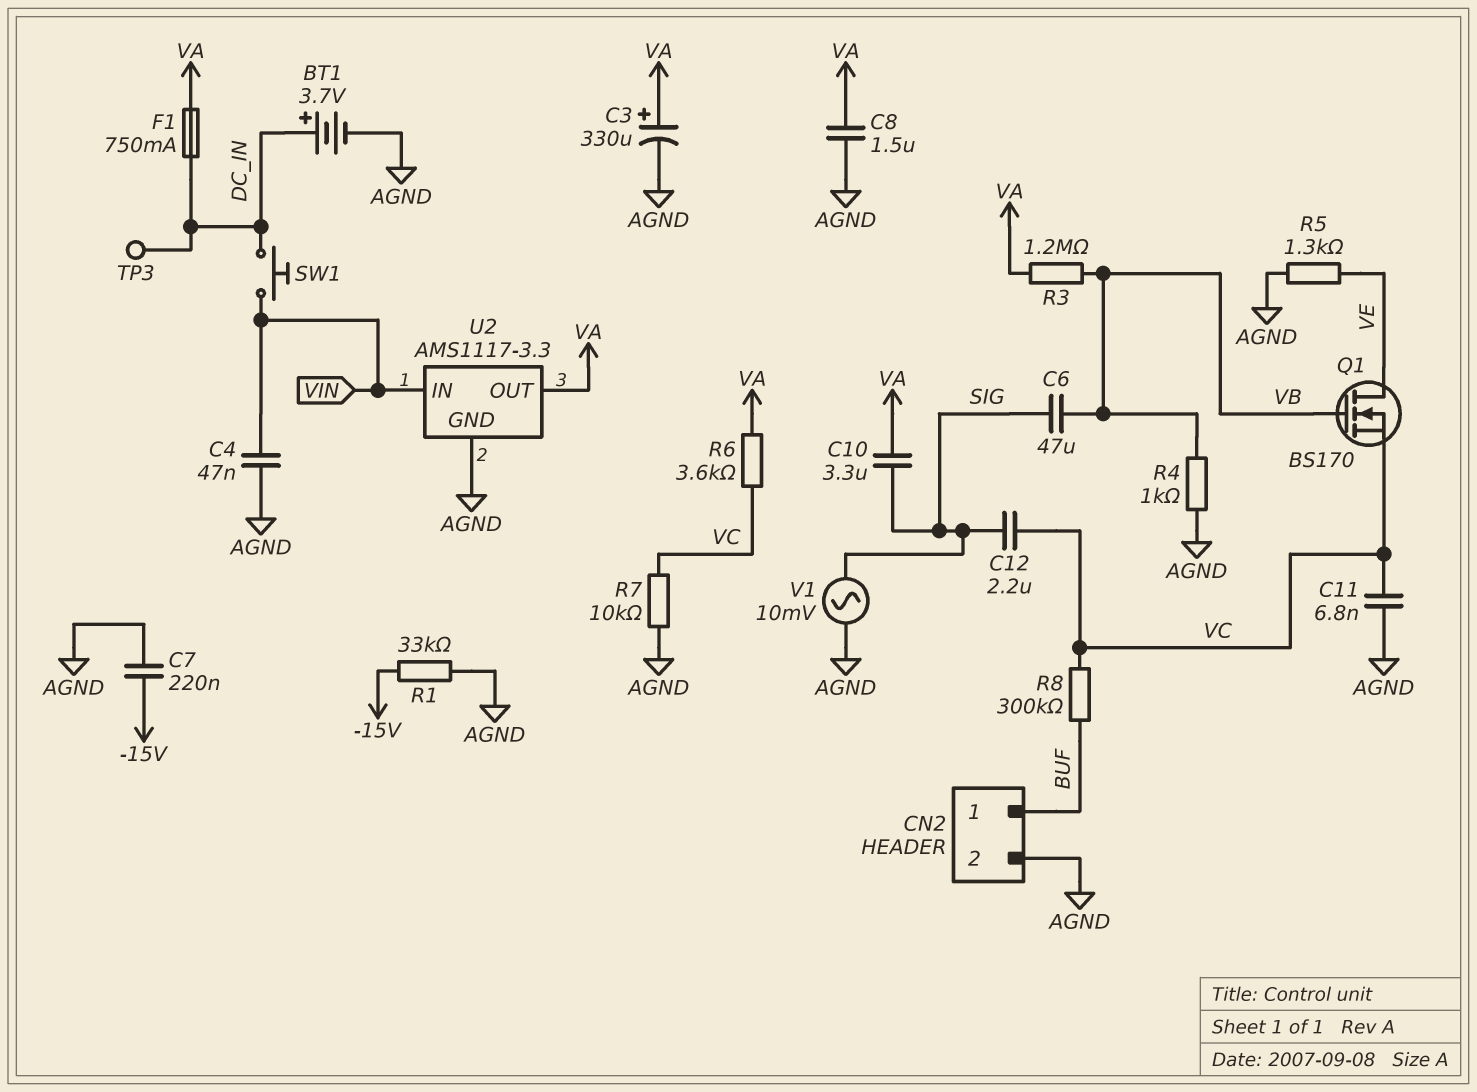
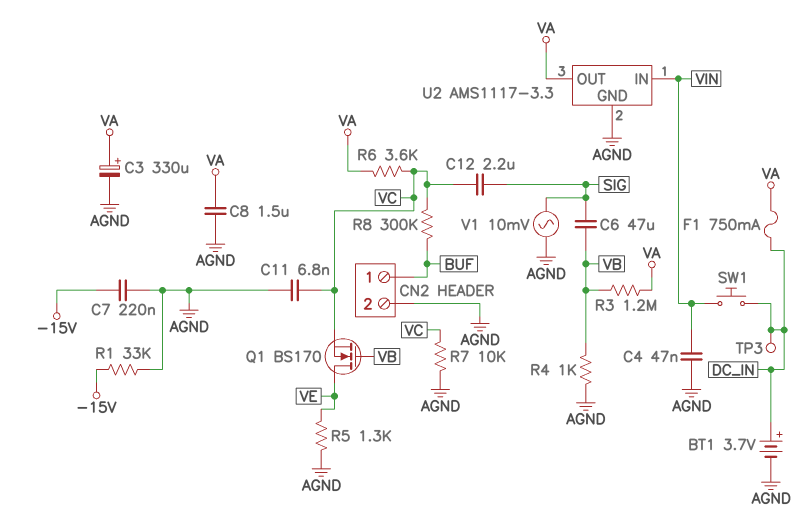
C10: 3.3uF (SIG, VA) -> none

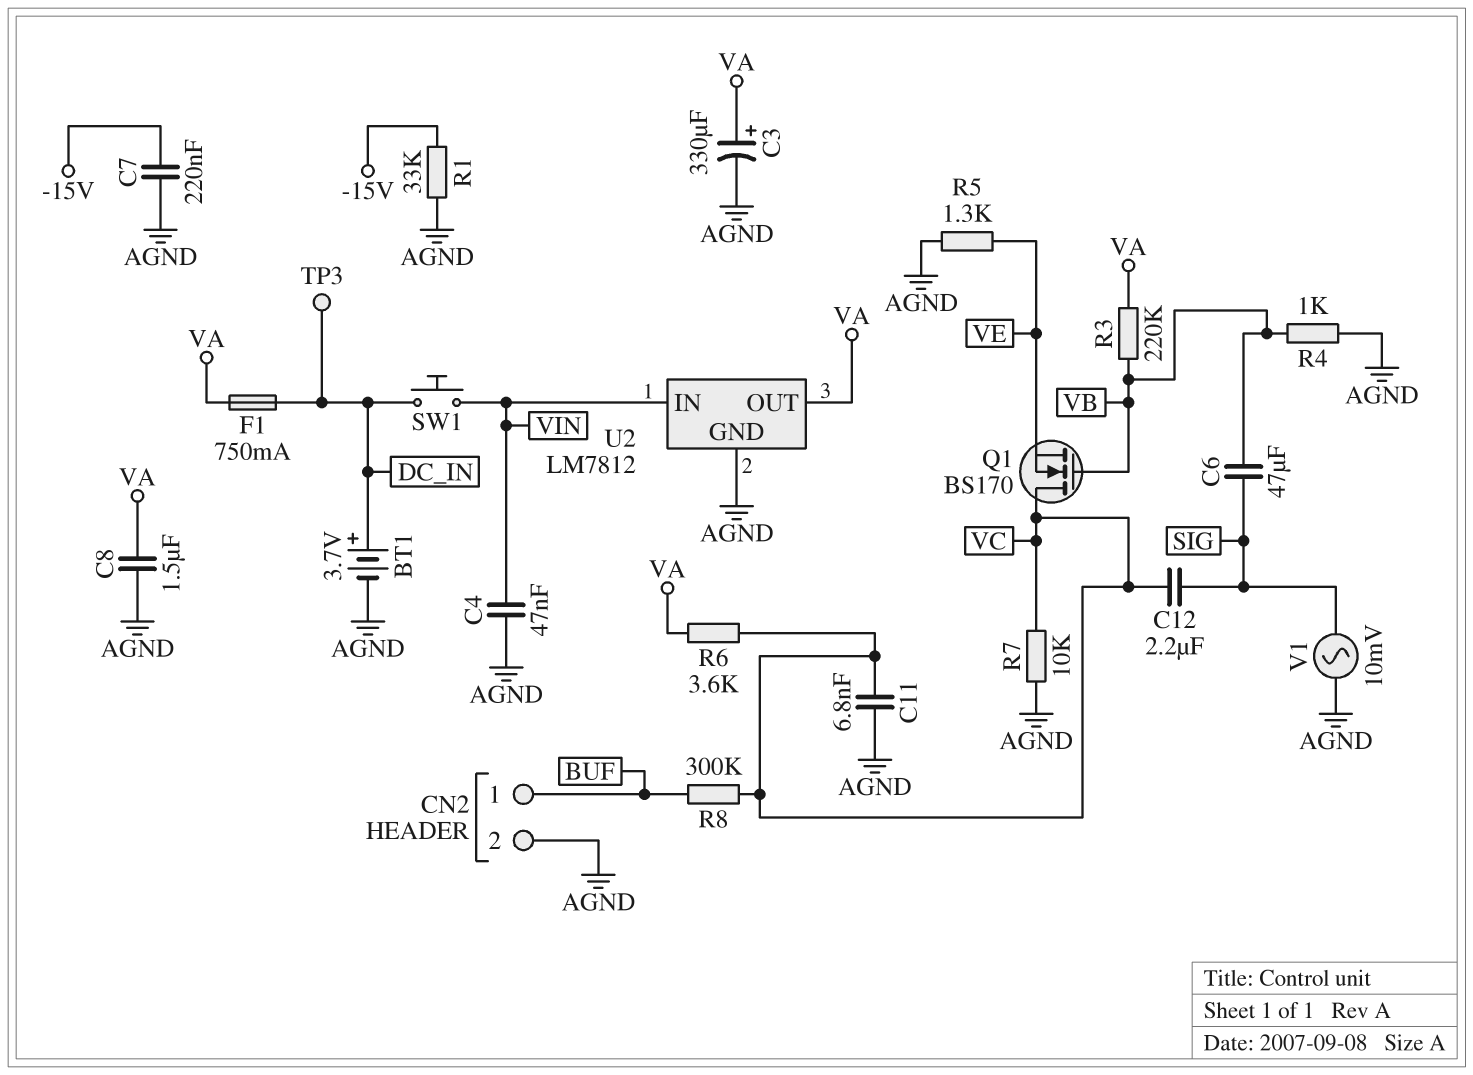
Q1: NMOS BS170 (G VB, D VE, S VC) -> NMOS BS170 (G VB, D VC, S VE)
R3: 1.2M (VA, VB) -> 220k (VA, VB)
U2: AMS1117-3.3 -> LM7812

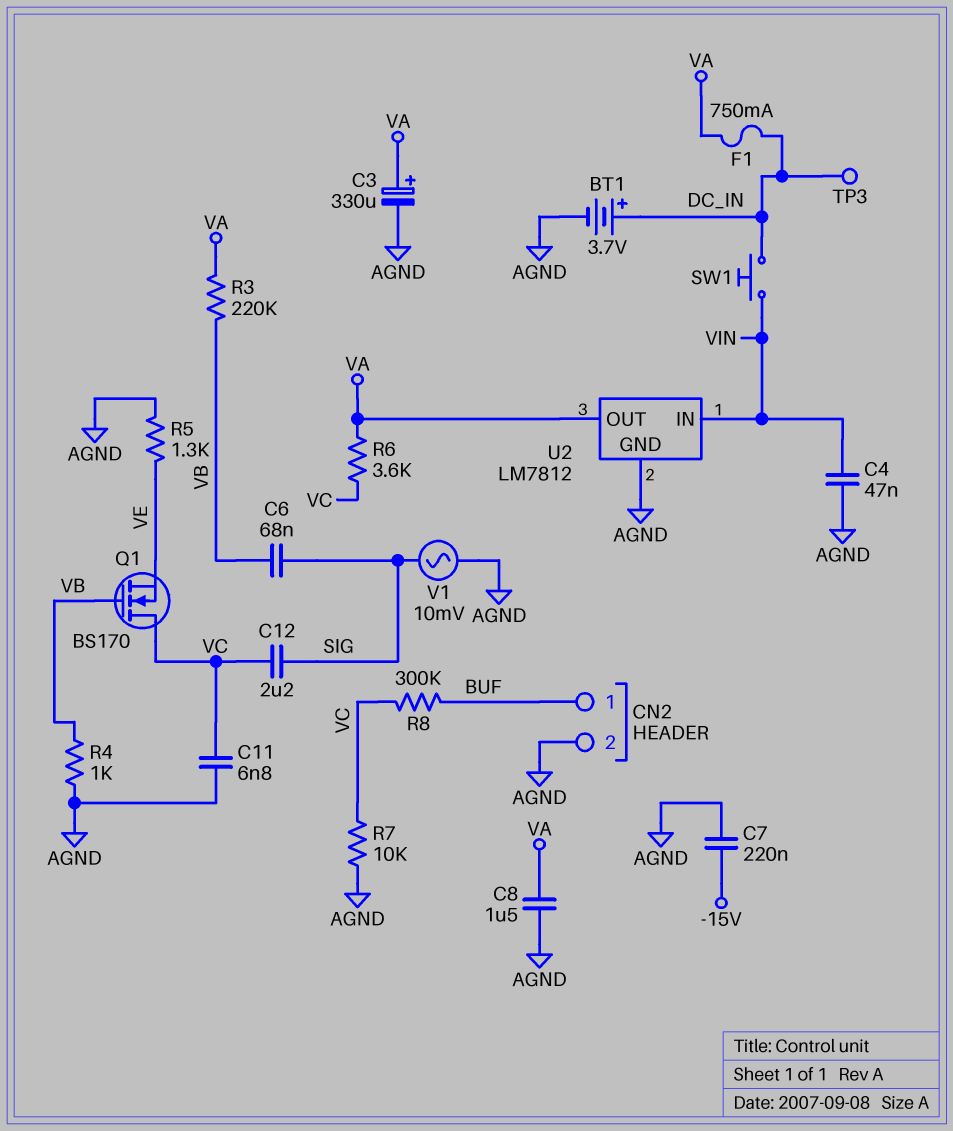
C6: 47uF (SIG, VB) -> 68nF (SIG, VB)
R1: 33k (-15V, AGND) -> none

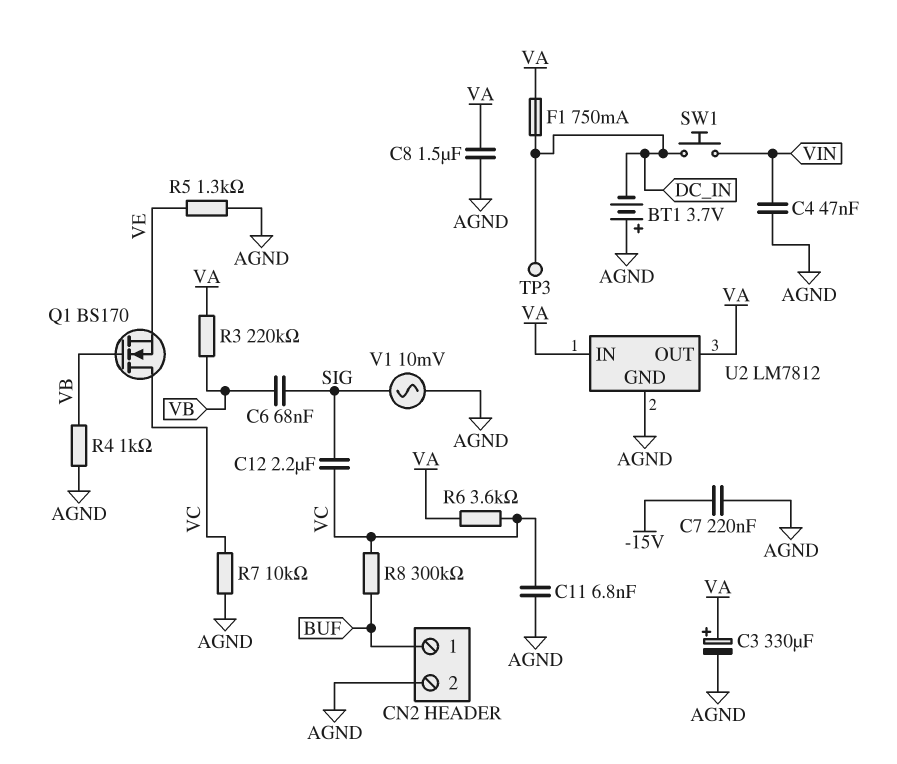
BT1: 3.7V (plus DC_IN, minus AGND) -> 3.7V (plus AGND, minus DC_IN)
U2 pin IN: VIN -> VA

